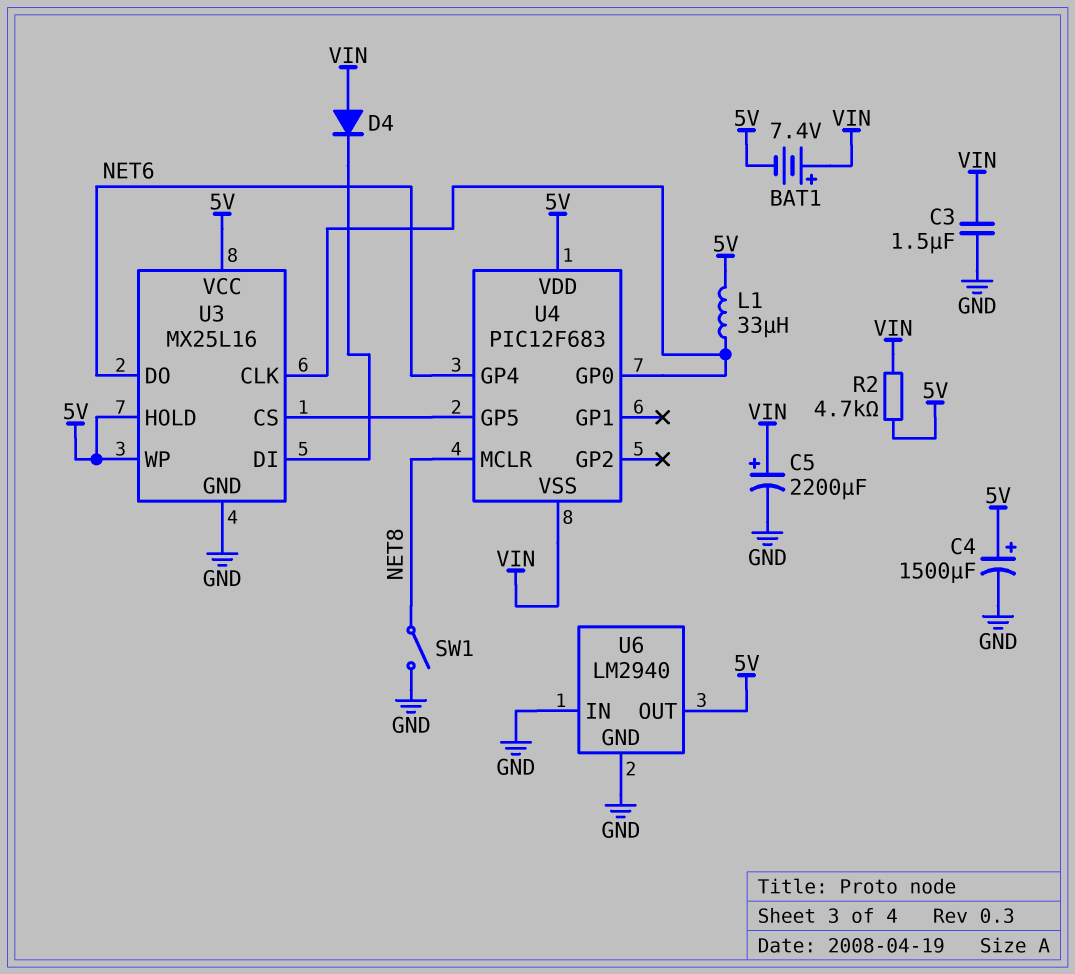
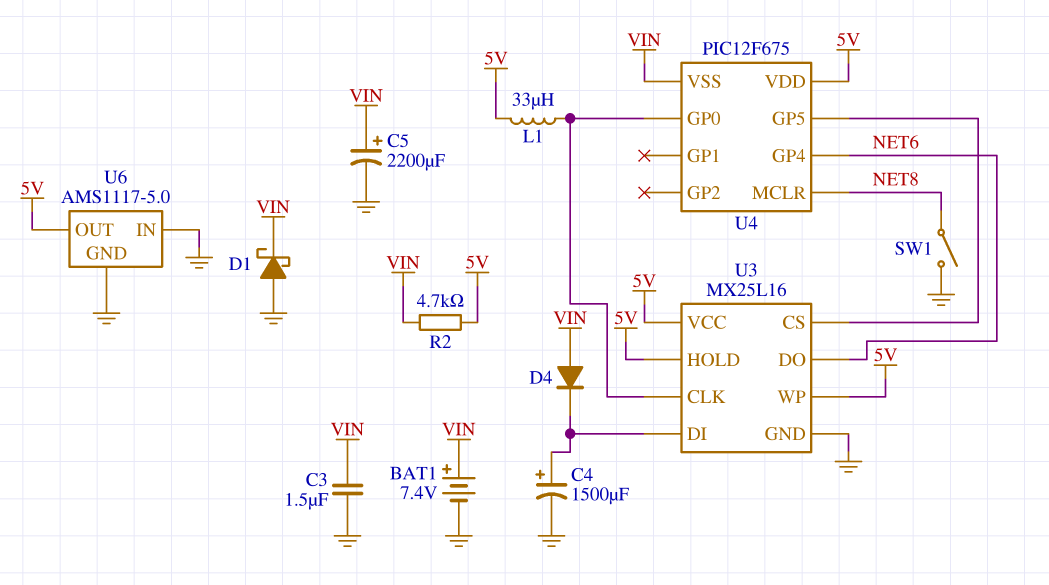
BAT1: 7.4V (plus VIN, minus 5V) -> 7.4V (plus VIN, minus GND)
C4: 1500uF (plus 5V, minus GND) -> 1500uF (plus U3/DI, minus GND)
D1: none -> schottky (A GND, K VIN)
U4: PIC12F683 -> PIC12F675
U6: LM2940 -> AMS1117-5.0

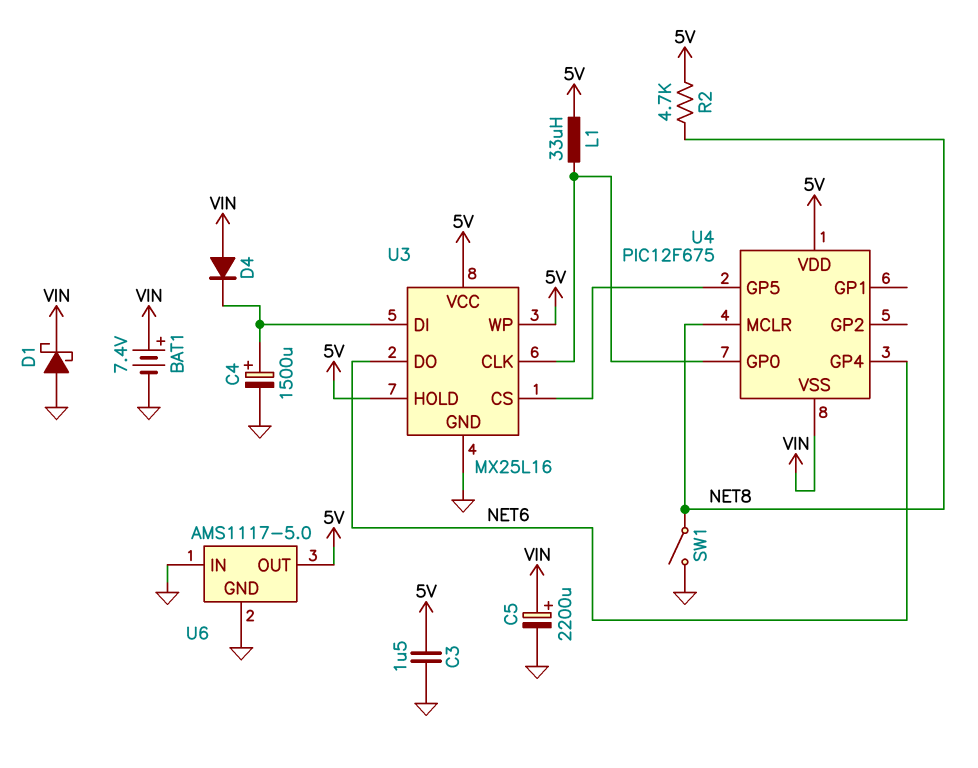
C3: 1.5uF (GND, VIN) -> 1.5uF (5V, GND)
R2: 4.7k (5V, VIN) -> 4.7k (5V, NET8)

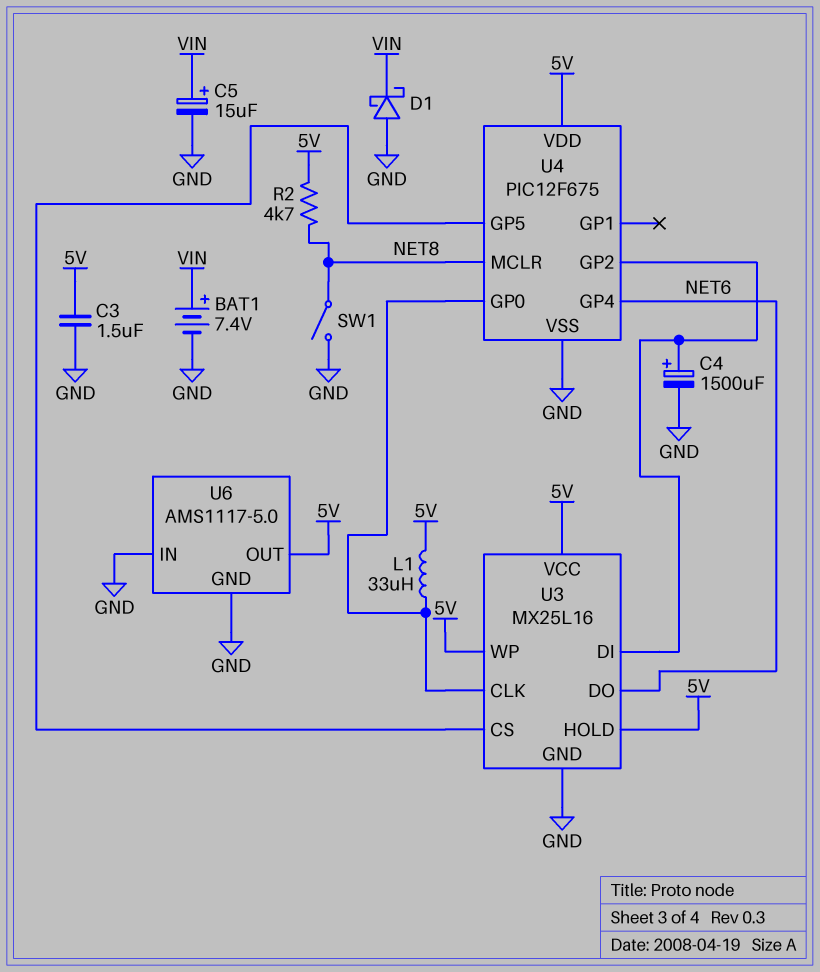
C5: 2200uF (plus VIN, minus GND) -> 15uF (plus VIN, minus GND)
D4: diode (A VIN, K U3/DI) -> none
U4 pin GP2: none -> U3/DI
U4 pin VSS: VIN -> GND

